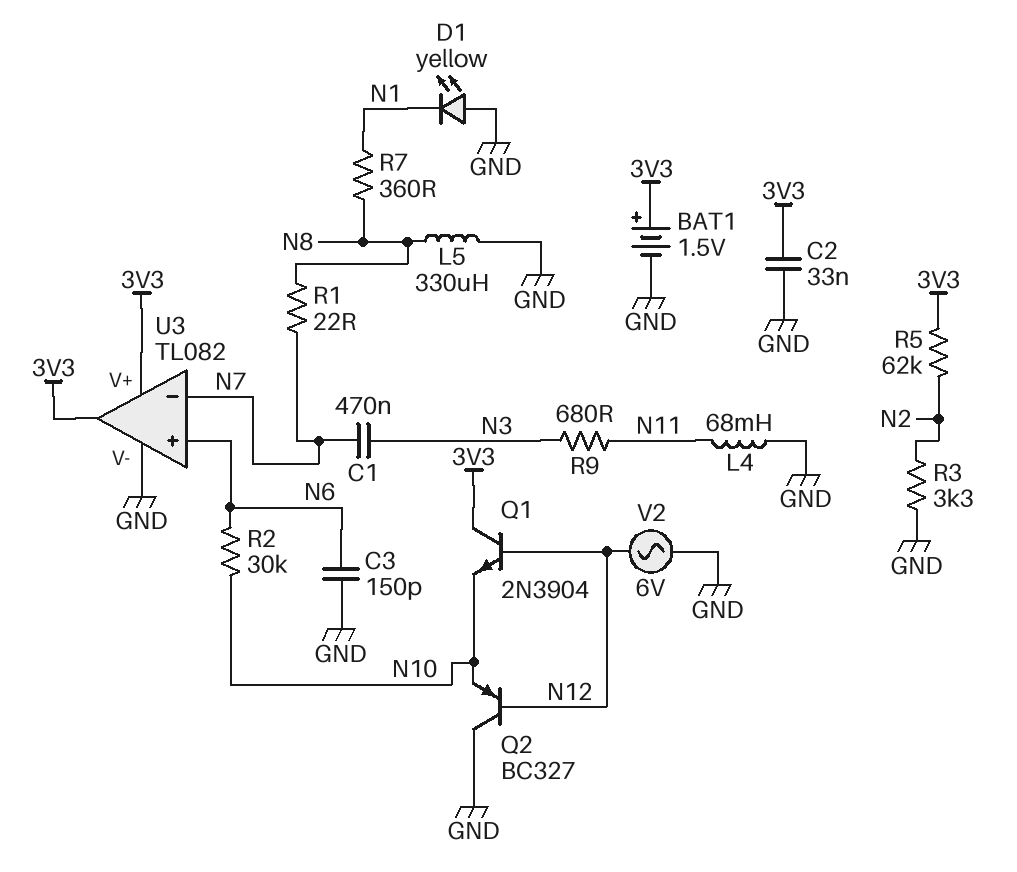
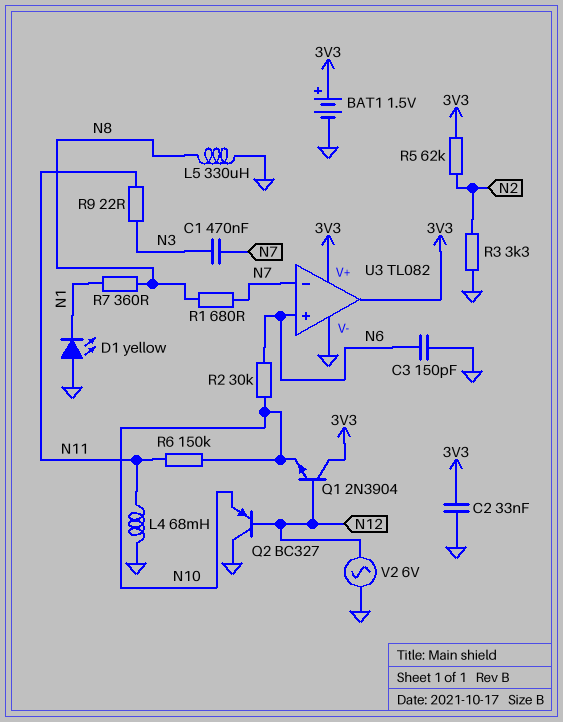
R1: 22 (N7, N8) -> 680 (N7, N8)
R6: none -> 150k (N10, N11)
R9: 680 (N3, N11) -> 22 (N3, N11)

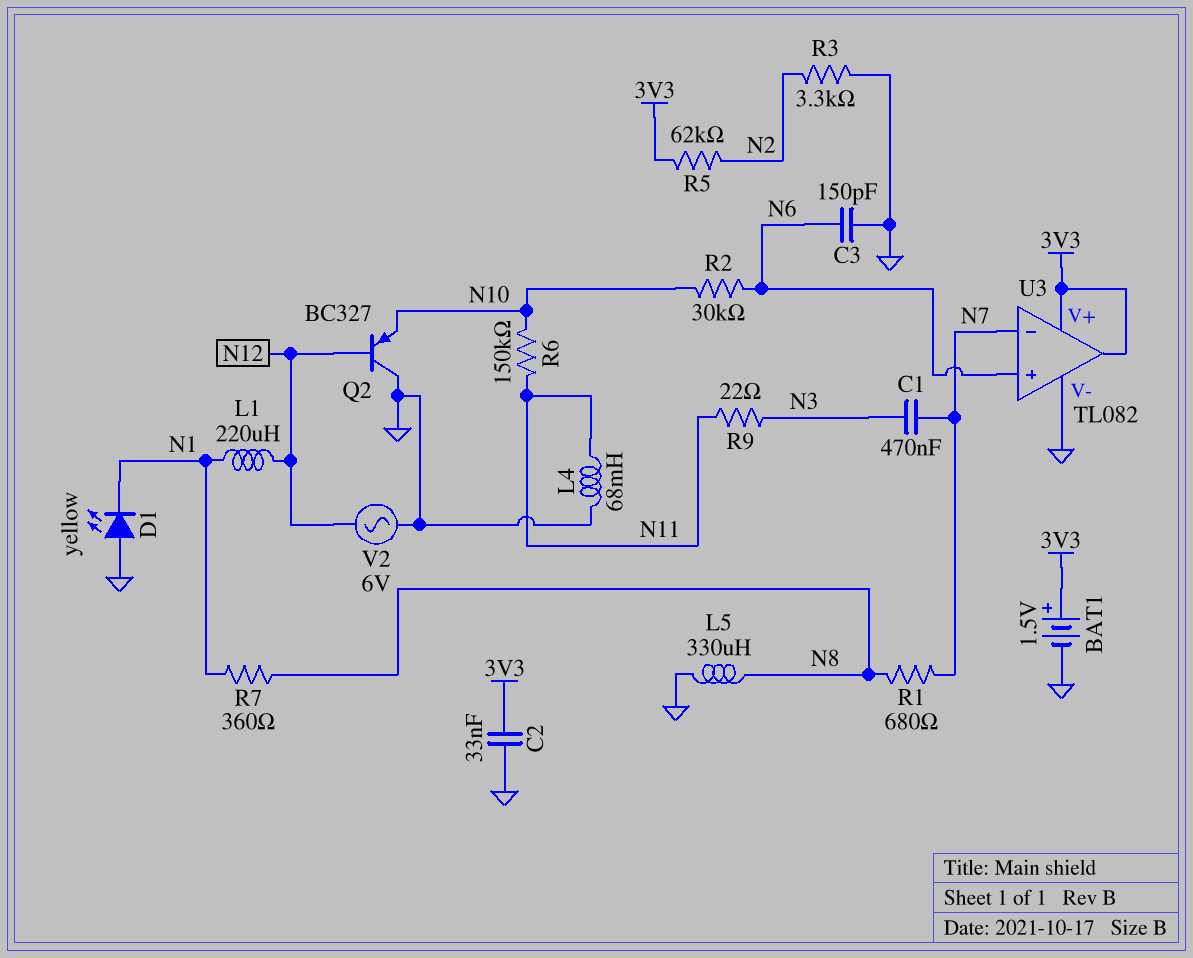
L1: none -> 220uH (N1, N12)
Q1: NPN 2N3904 (B N12, C 3V3, E N10) -> none

